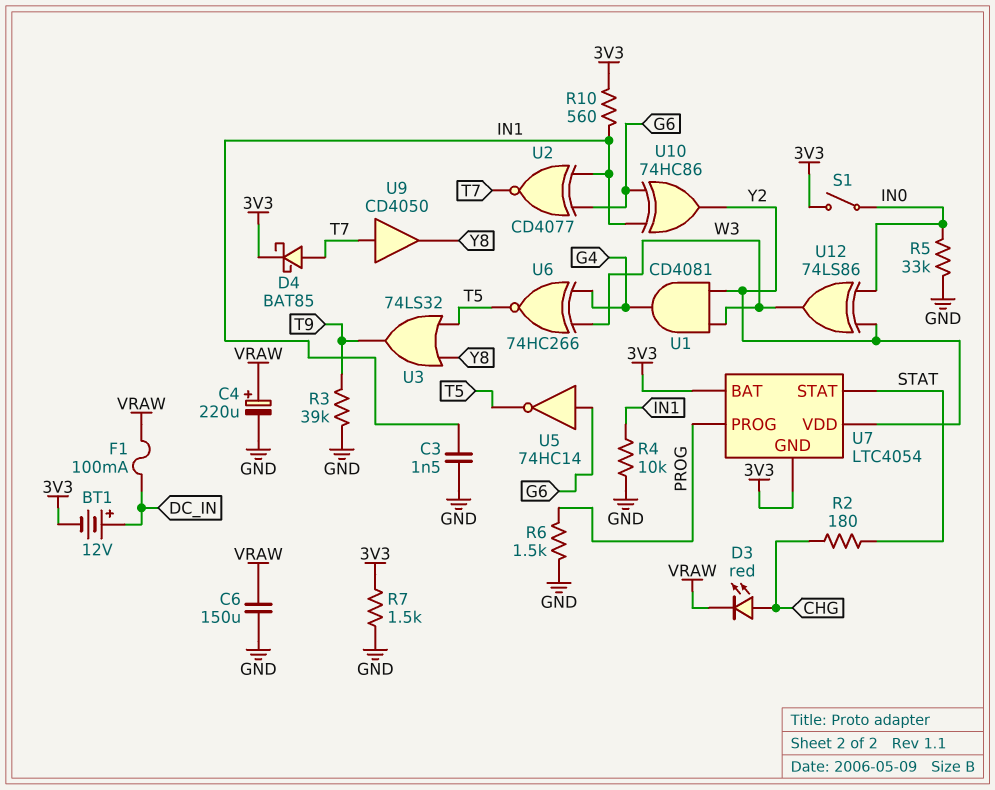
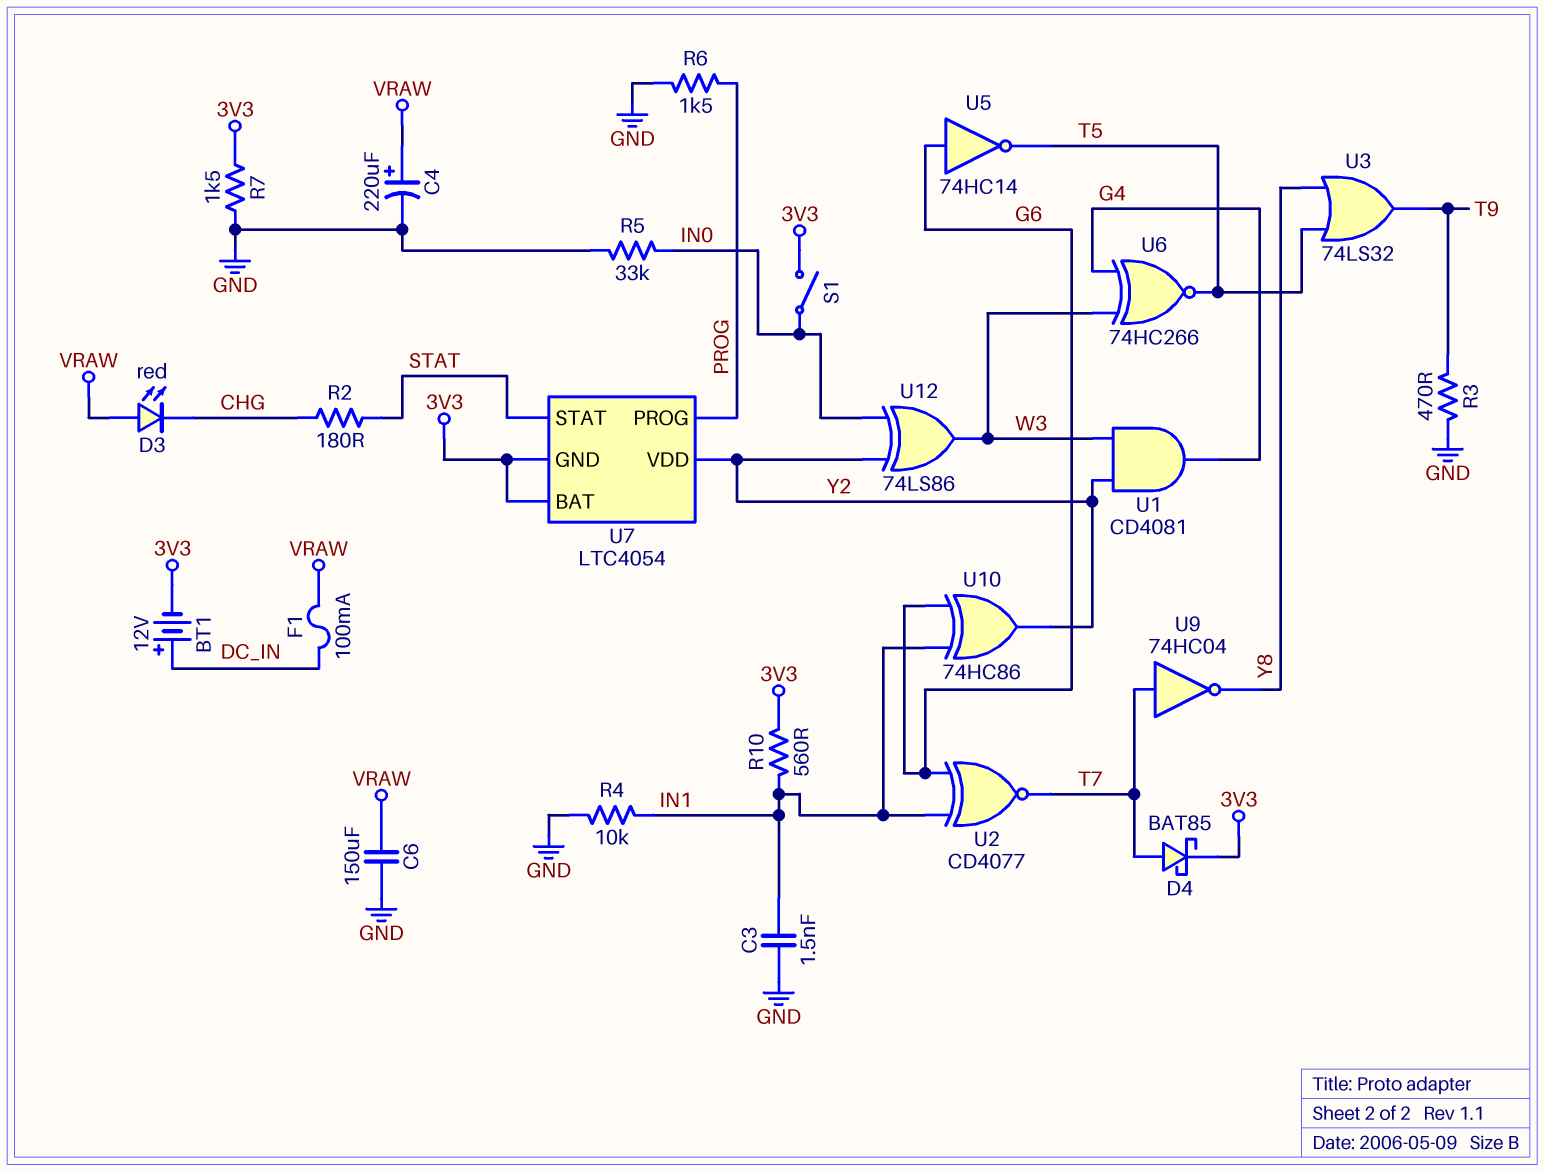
D3: LED red (A CHG, K VRAW) -> LED red (A VRAW, K CHG)
R3: 39k (GND, T9) -> 470 (GND, T9)
U9: buffer CD4050 (in T7, out Y8) -> NOT 74HC04 (in T7, out Y8)

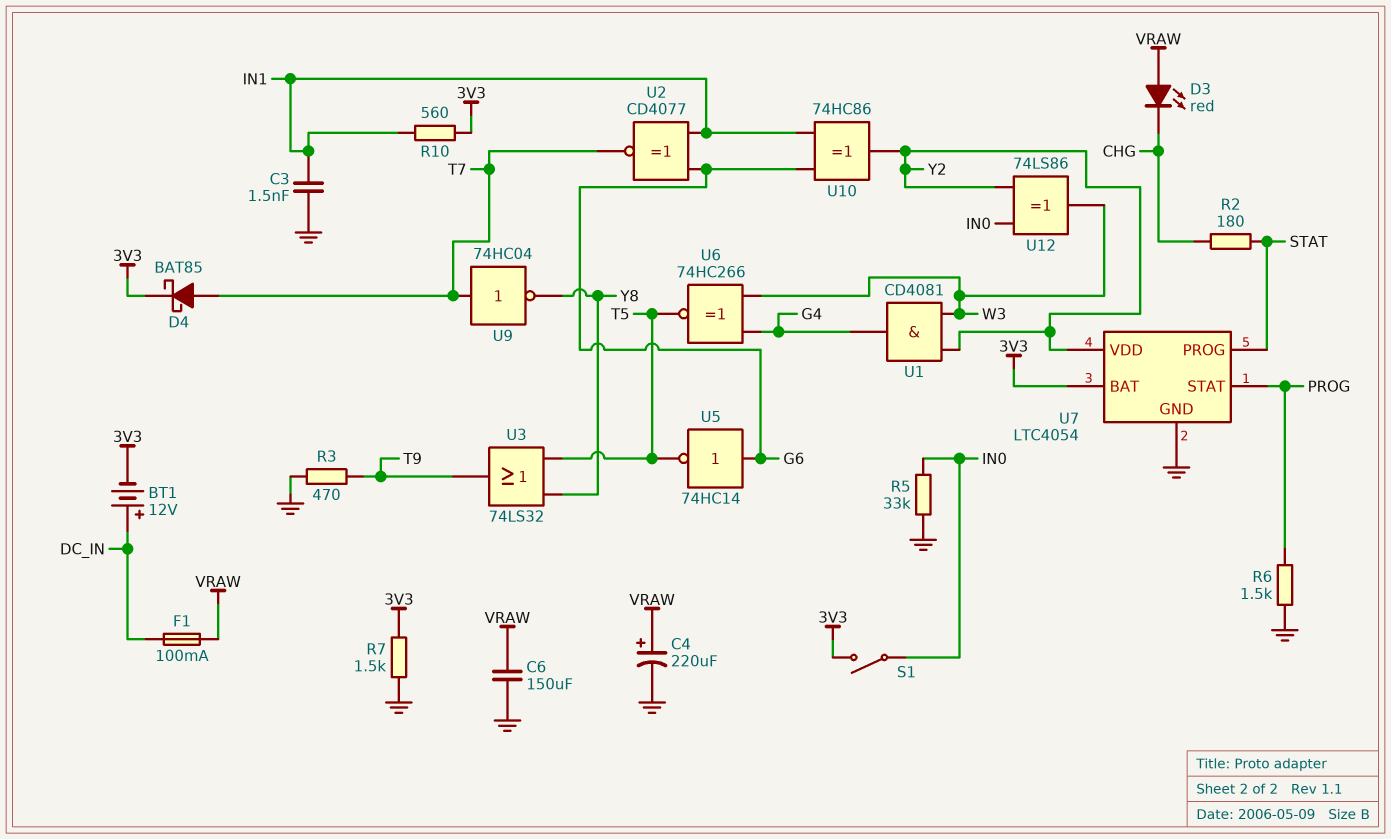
R4: 10k (GND, IN1) -> none
U7 pin GND: 3V3 -> GND
U7 pin PROG: PROG -> STAT
U7 pin STAT: STAT -> PROG

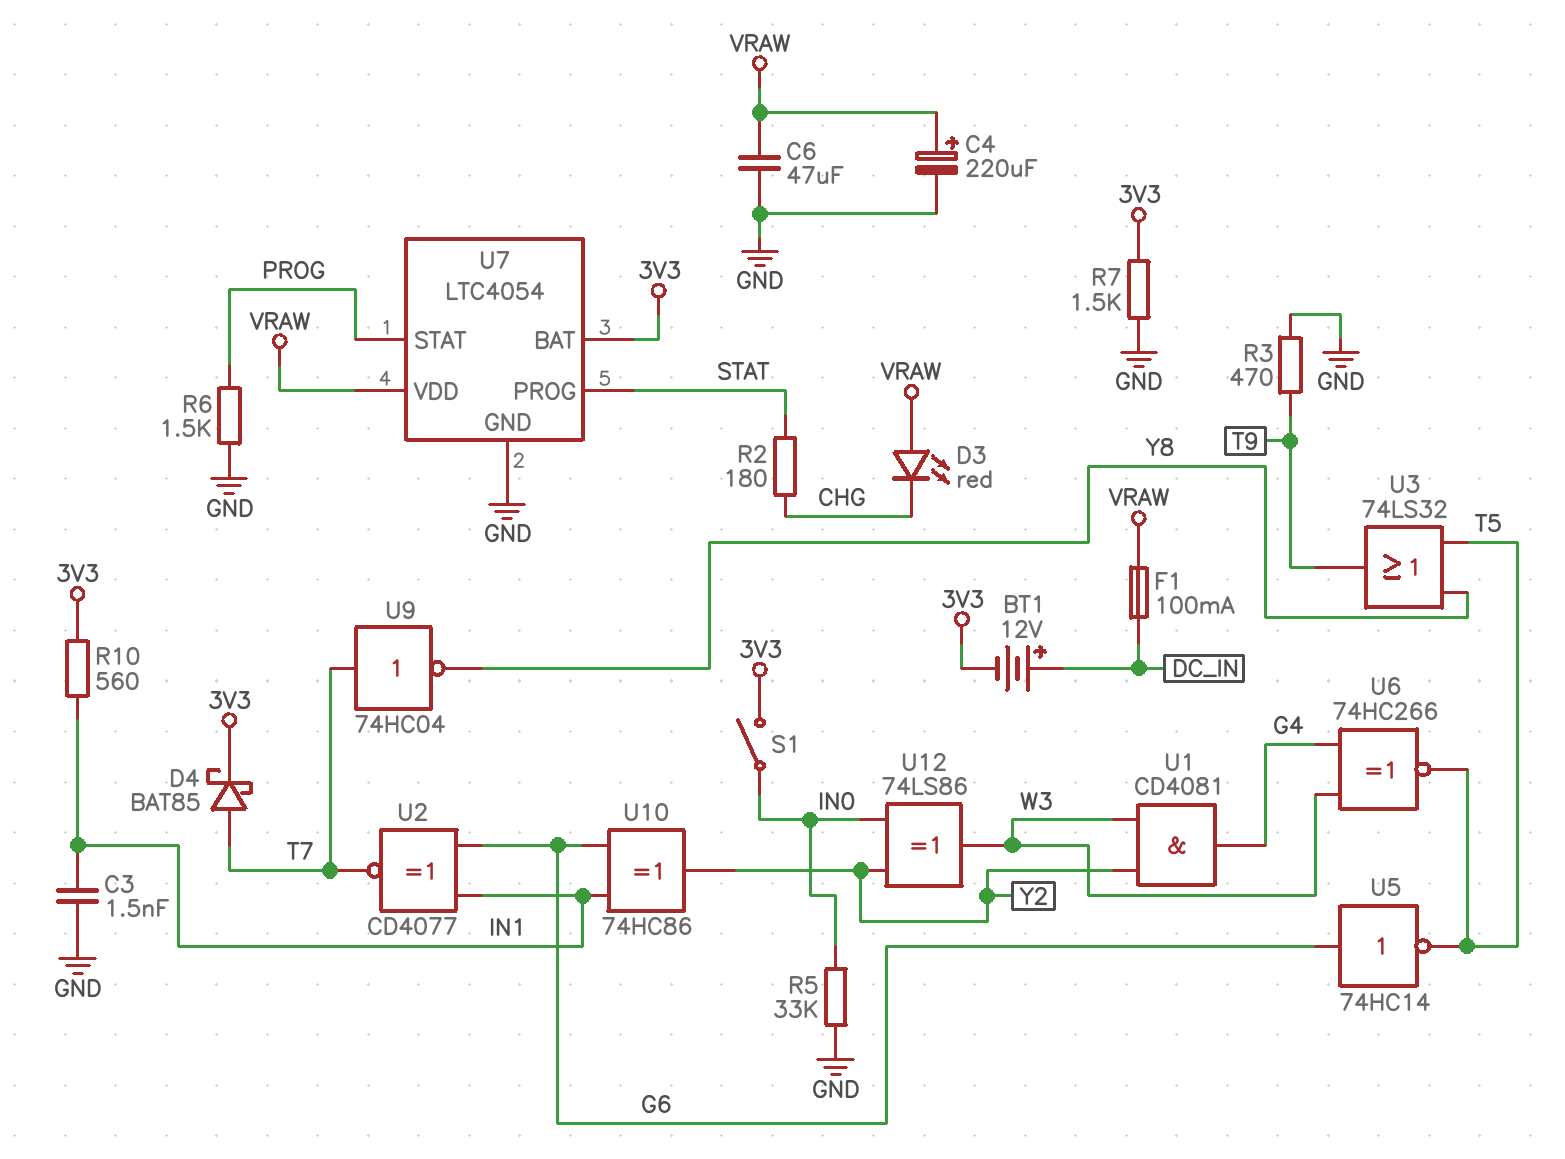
C6: 150uF (GND, VRAW) -> 47uF (GND, VRAW)
U7 pin VDD: Y2 -> VRAW

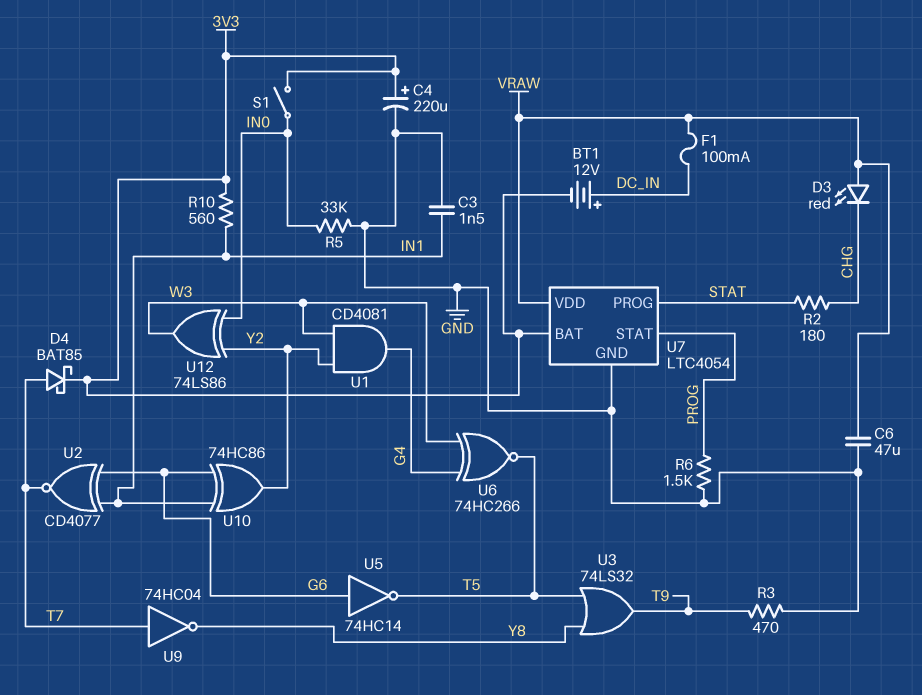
C4: 220uF (plus VRAW, minus GND) -> 220uF (plus 3V3, minus GND)
R7: 1.5k (3V3, GND) -> none

